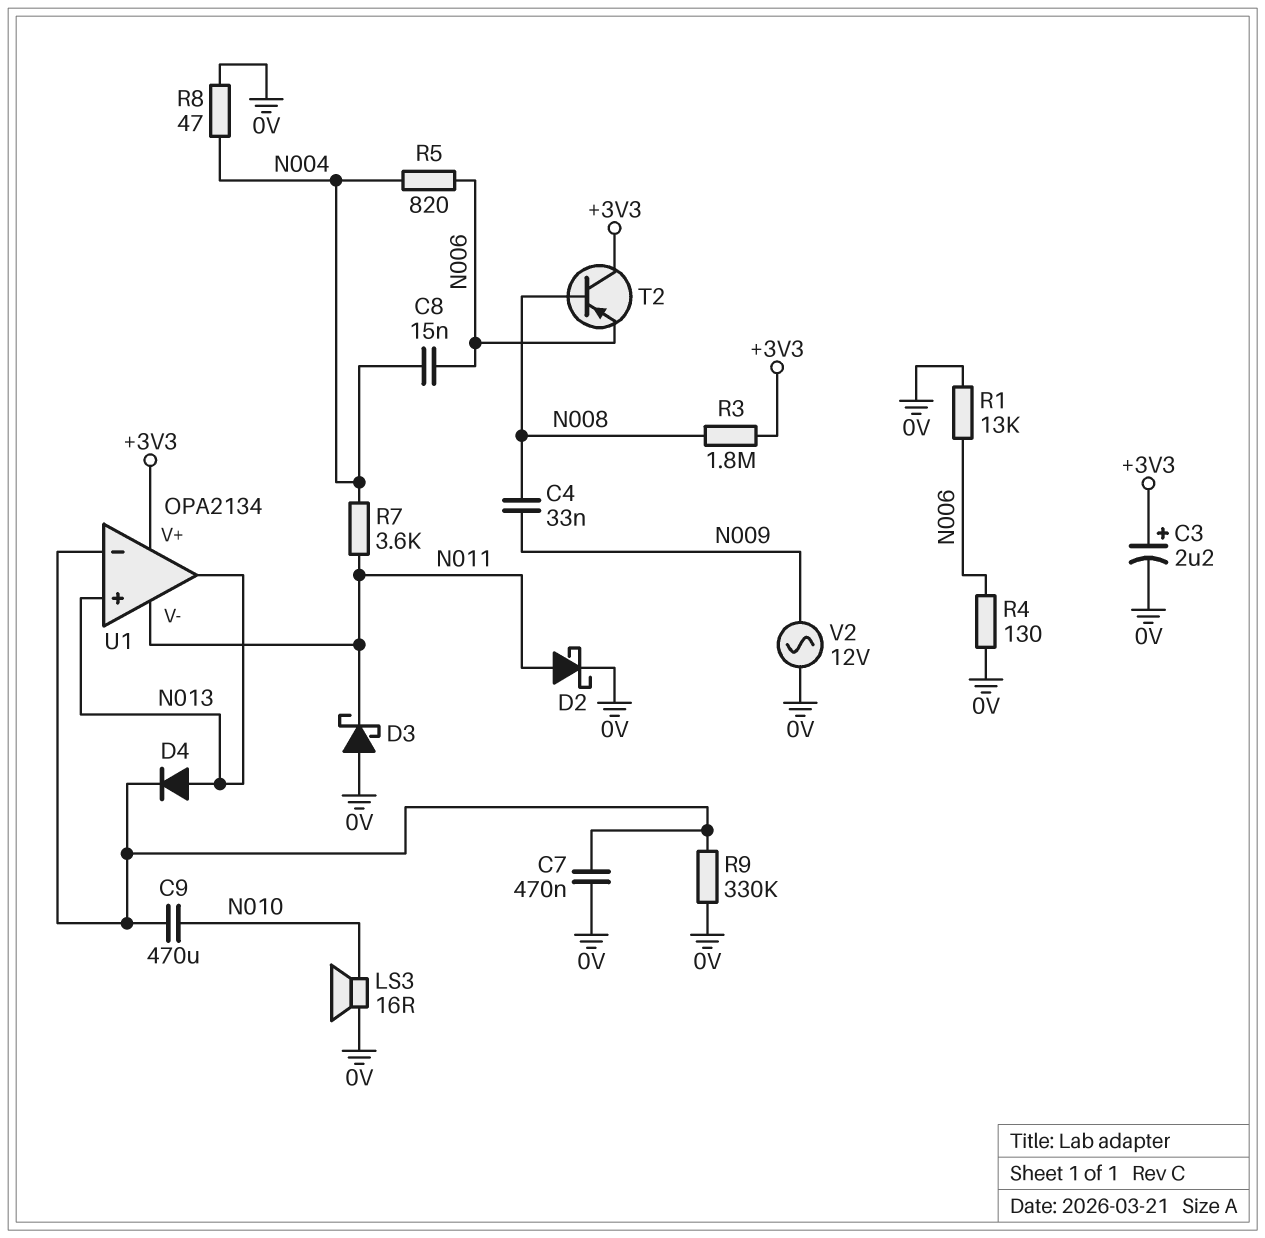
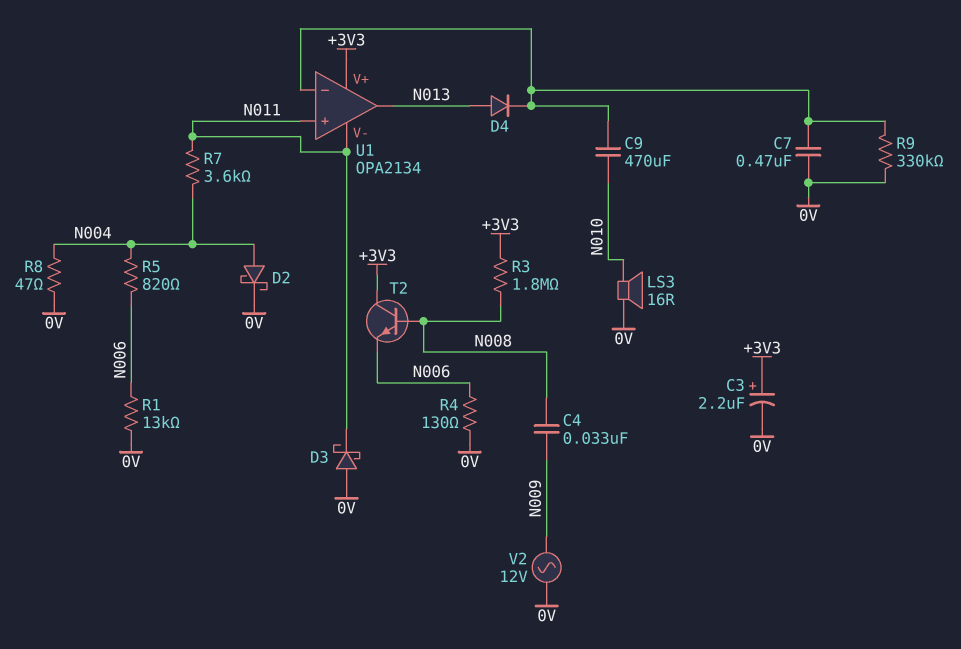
C8: 15nF (N004, N006) -> none
D2: schottky (A N011, K 0V) -> schottky (A N004, K 0V)
T2: PNP (B N008, C +3V3, E N006) -> NPN (B N008, C +3V3, E N006)
U1 pin in+: N013 -> N011

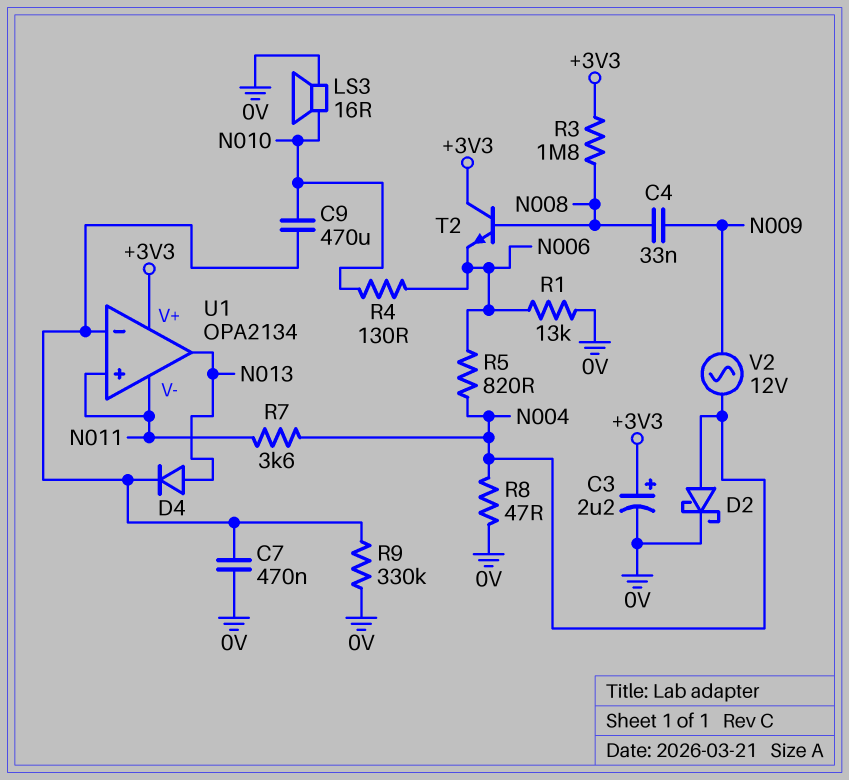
D3: schottky (A 0V, K N011) -> none
R4: 130 (0V, N006) -> 130 (N006, N010)
V2: AC 12V (0V, N009) -> AC 12V (N004, N009)

